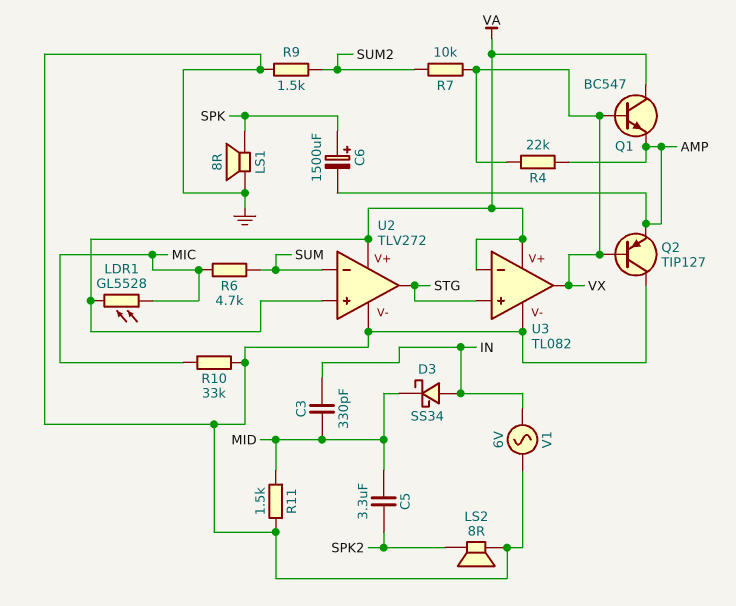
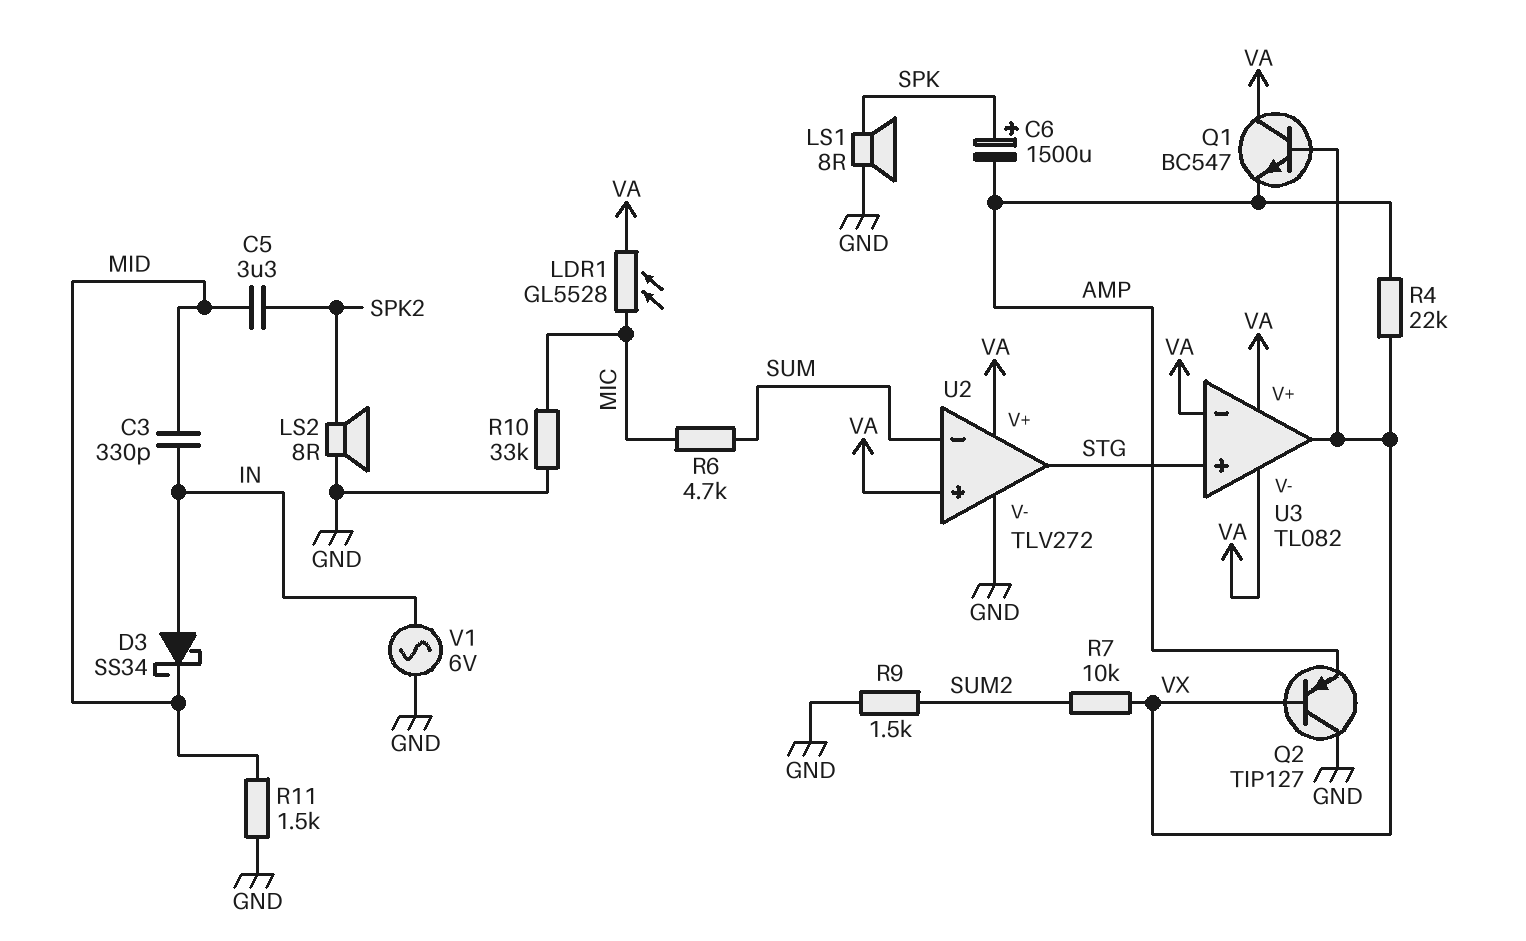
U3 pin V-: GND -> VA

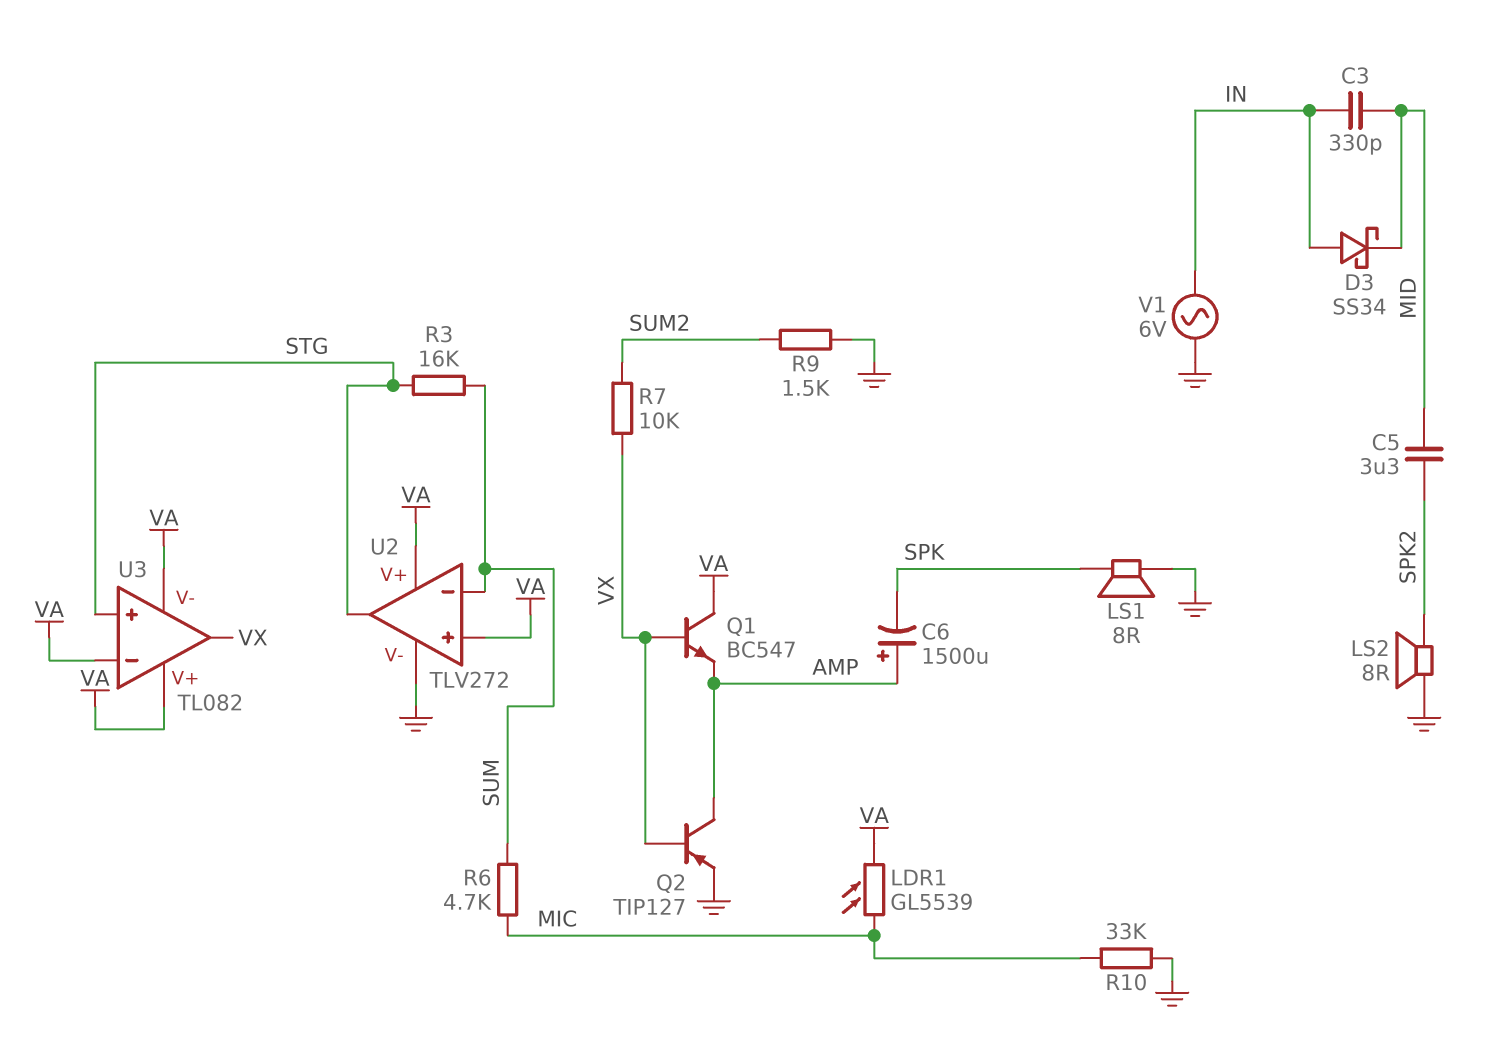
C6: 1500uF (plus SPK, minus AMP) -> 1500uF (plus AMP, minus SPK)
LDR1: GL5528 (MIC, VA) -> GL5539 (MIC, VA)
Q2: PNP TIP127 (B VX, C GND, E AMP) -> PNP TIP127 (B VX, C AMP, E GND)
R3: none -> 16k (STG, SUM)
R4: 22k (AMP, VX) -> none
R11: 1.5k (GND, MID) -> none

